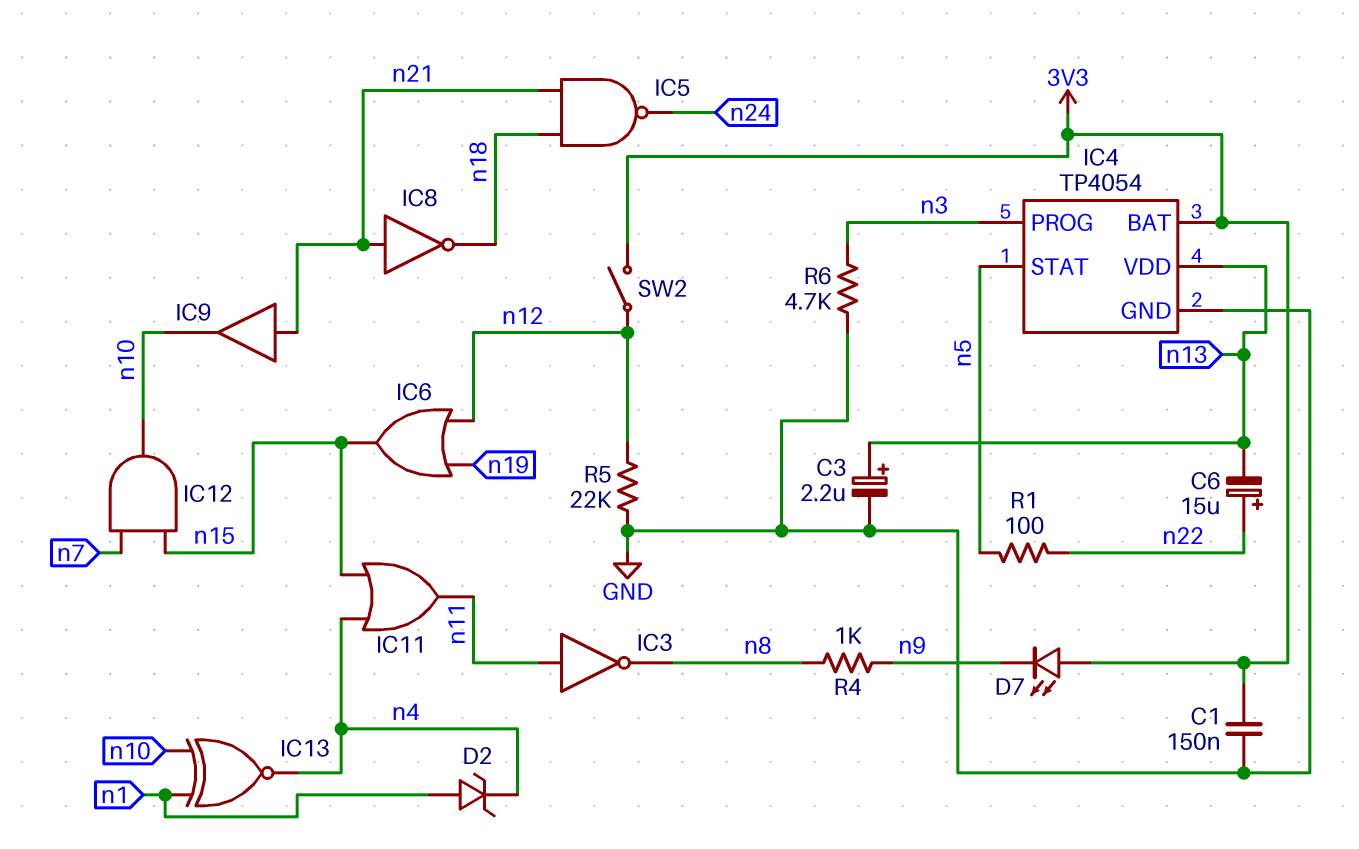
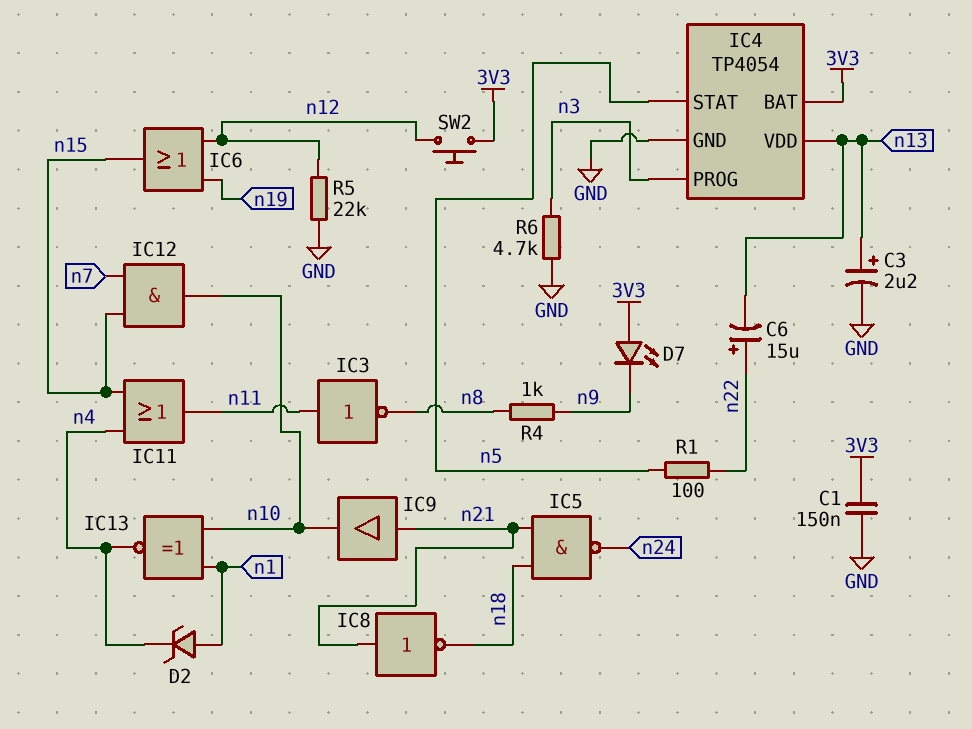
SW2: switch (3V3, n12) -> button (3V3, n12)

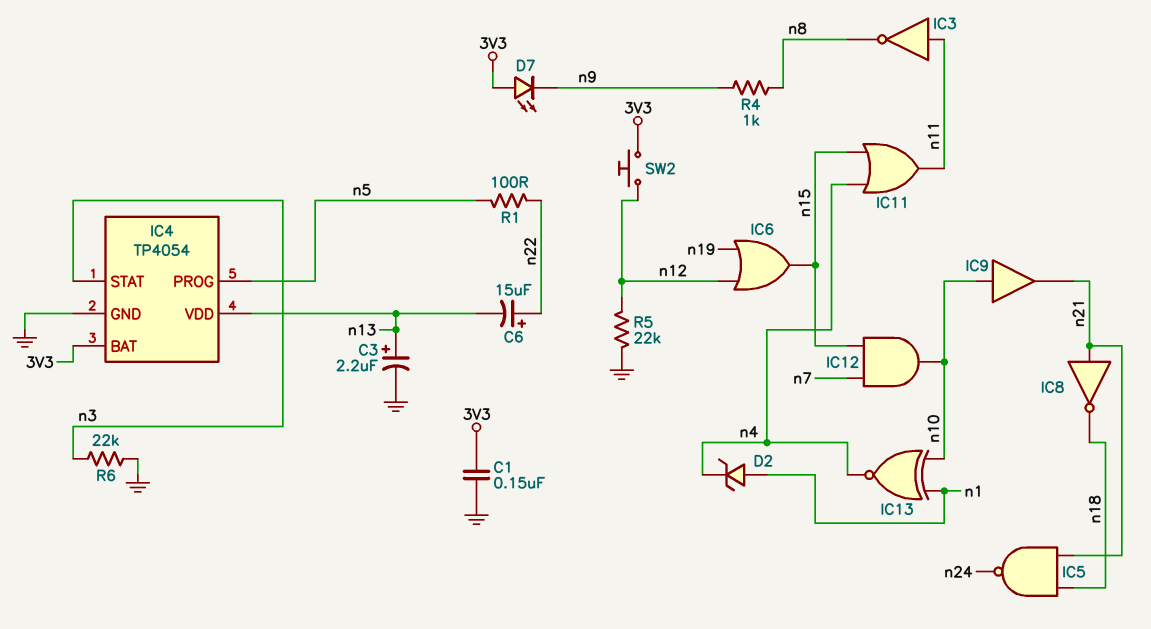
IC4 pin PROG: n3 -> n5
IC4 pin STAT: n5 -> n3
IC9: buffer (in n21, out n10) -> buffer (in n10, out n21)
R6: 4.7k (GND, n3) -> 22k (GND, n3)

